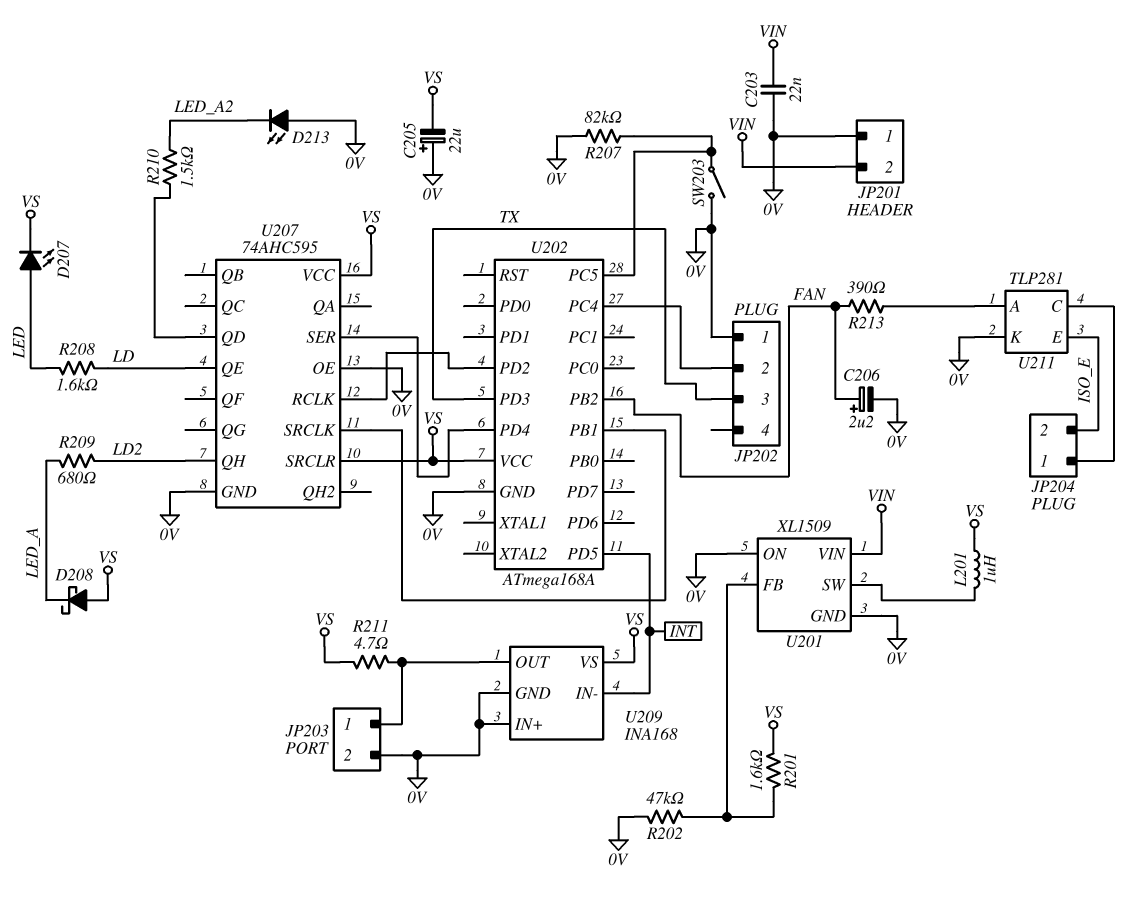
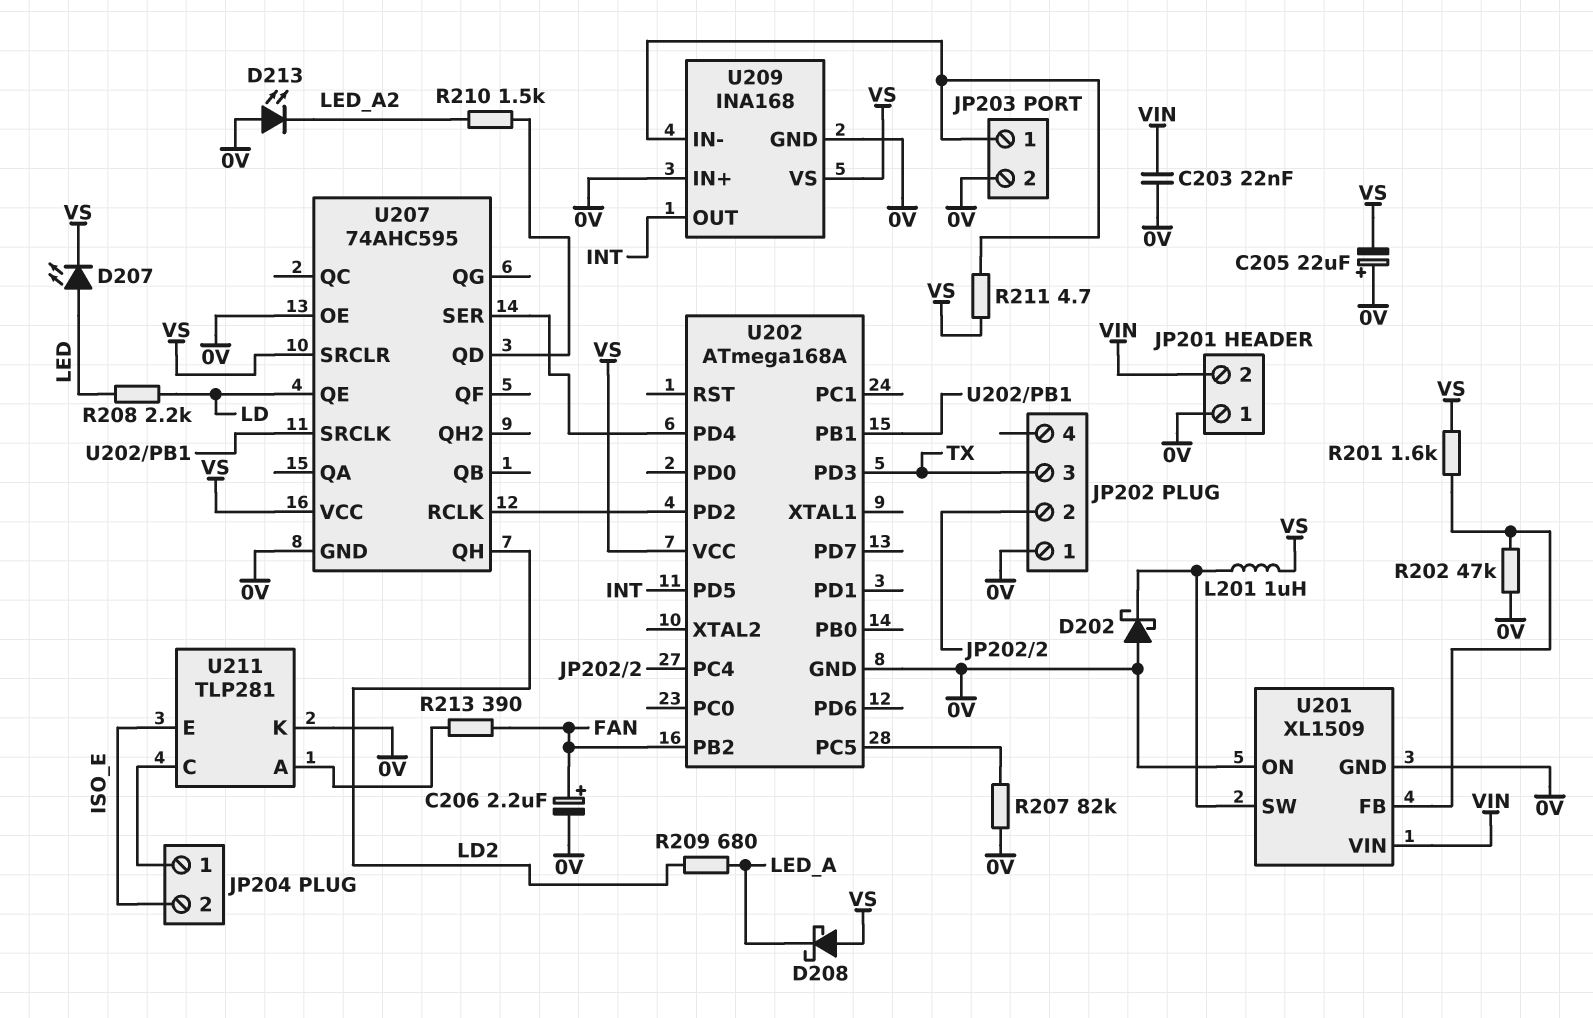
D202: none -> schottky (A 0V, K U201/SW)
R208: 1.6k (LD, LED) -> 2.2k (LD, LED)
SW203: switch (0V, U202/PC5) -> none
U209 pin IN-: INT -> JP203/1
U209 pin OUT: JP203/1 -> INT

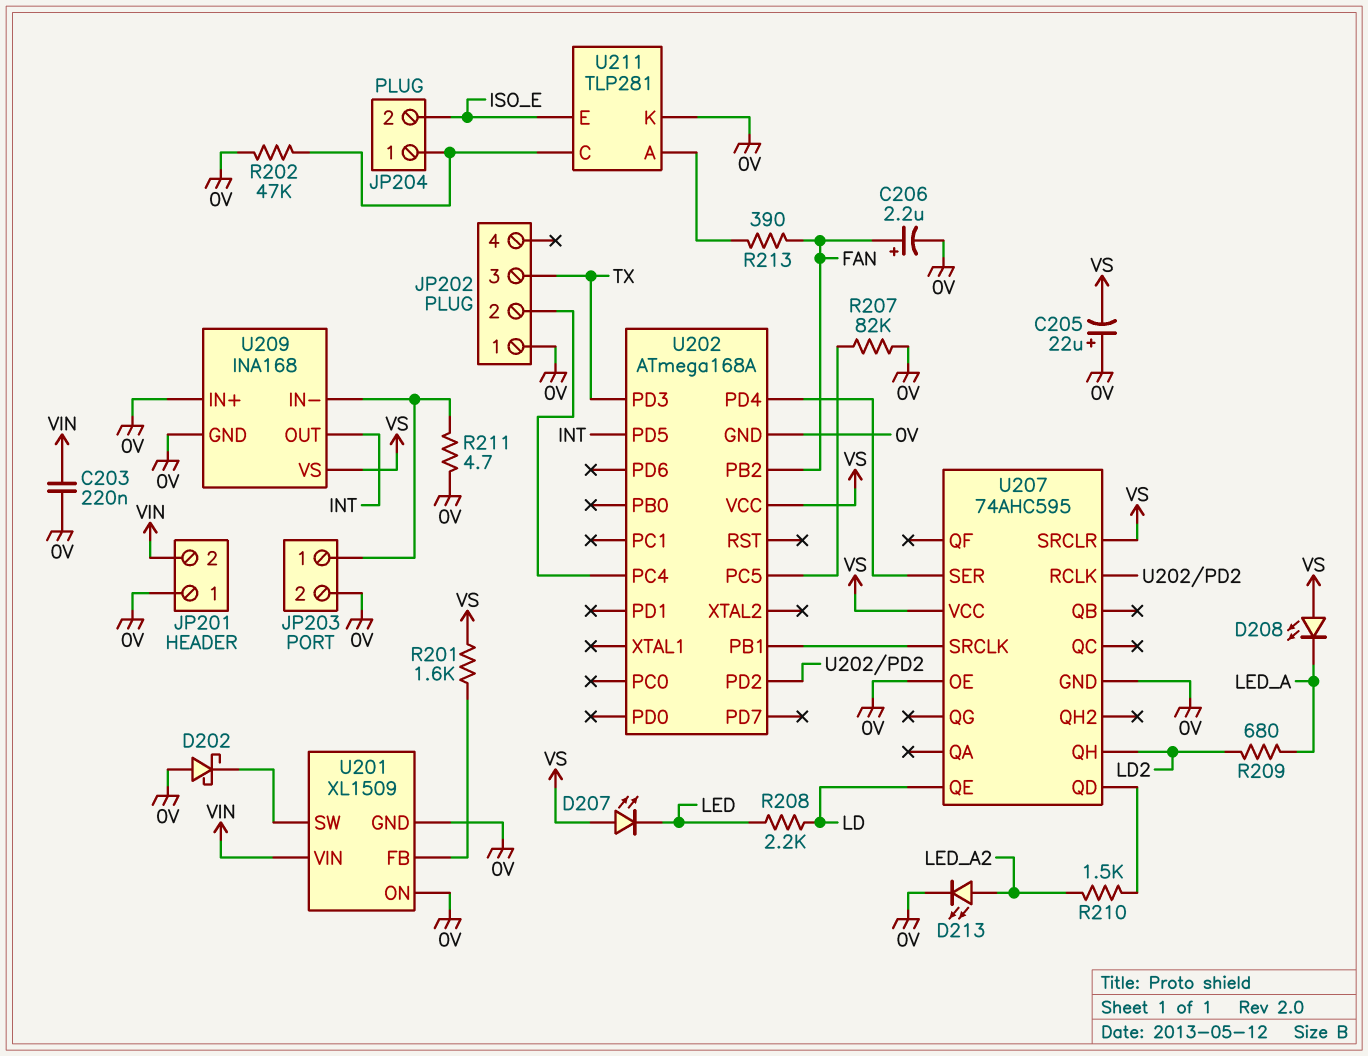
C203: 22nF (0V, VIN) -> 220nF (0V, VIN)
D207: LED (A LED, K VS) -> LED (A VS, K LED)
D208: schottky (A VS, K LED_A) -> LED (A VS, K LED_A)
D213: LED (A 0V, K LED_A2) -> LED (A LED_A2, K 0V)
L201: 1uH (U201/SW, VS) -> none
R202: 47k (0V, U201/FB) -> 47k (0V, JP204/1)
R211: 4.7 (JP203/1, VS) -> 4.7 (0V, JP203/1)

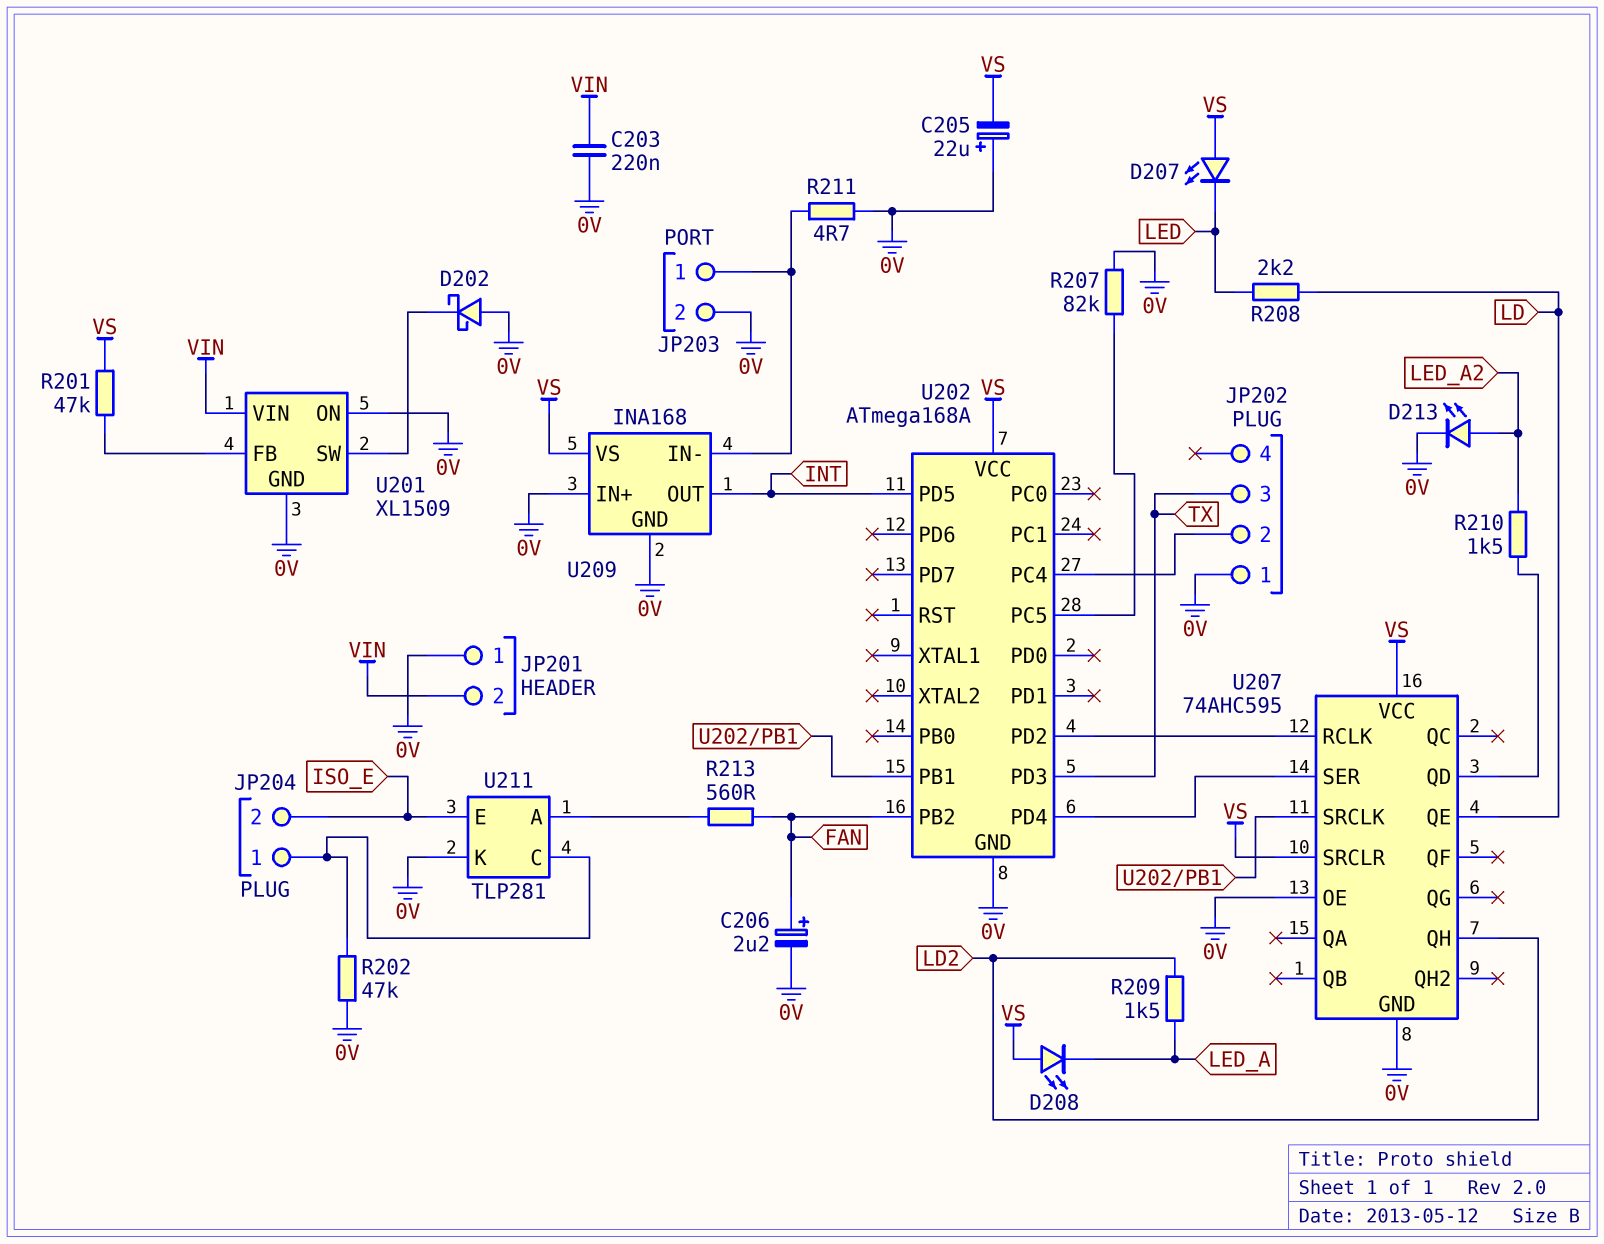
R201: 1.6k (U201/FB, VS) -> 47k (U201/FB, VS)
R209: 680 (LD2, LED_A) -> 1.5k (LD2, LED_A)
R213: 390 (FAN, U211/A) -> 560 (FAN, U211/A)

